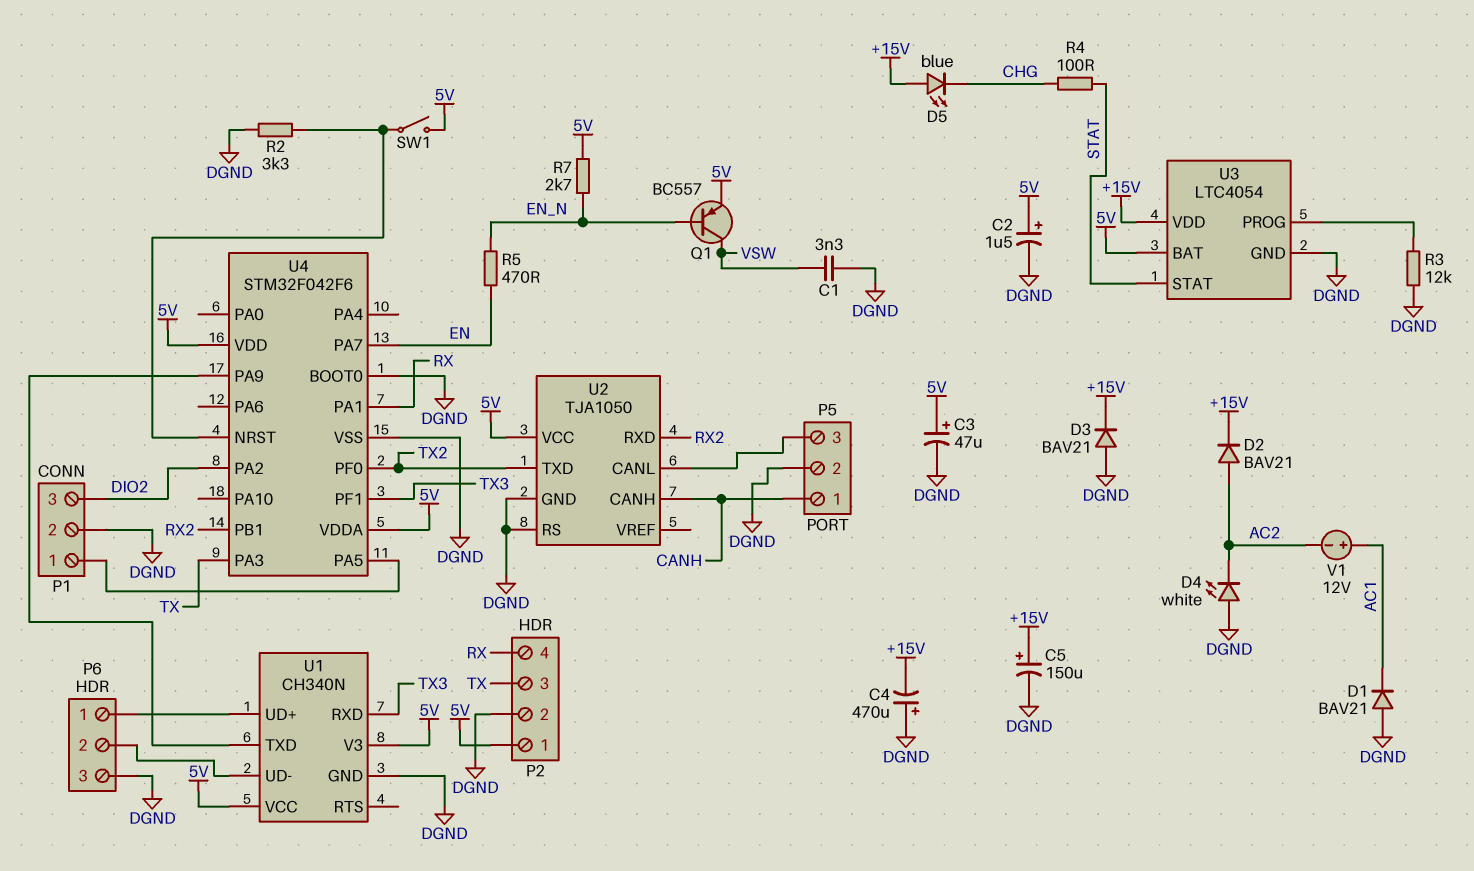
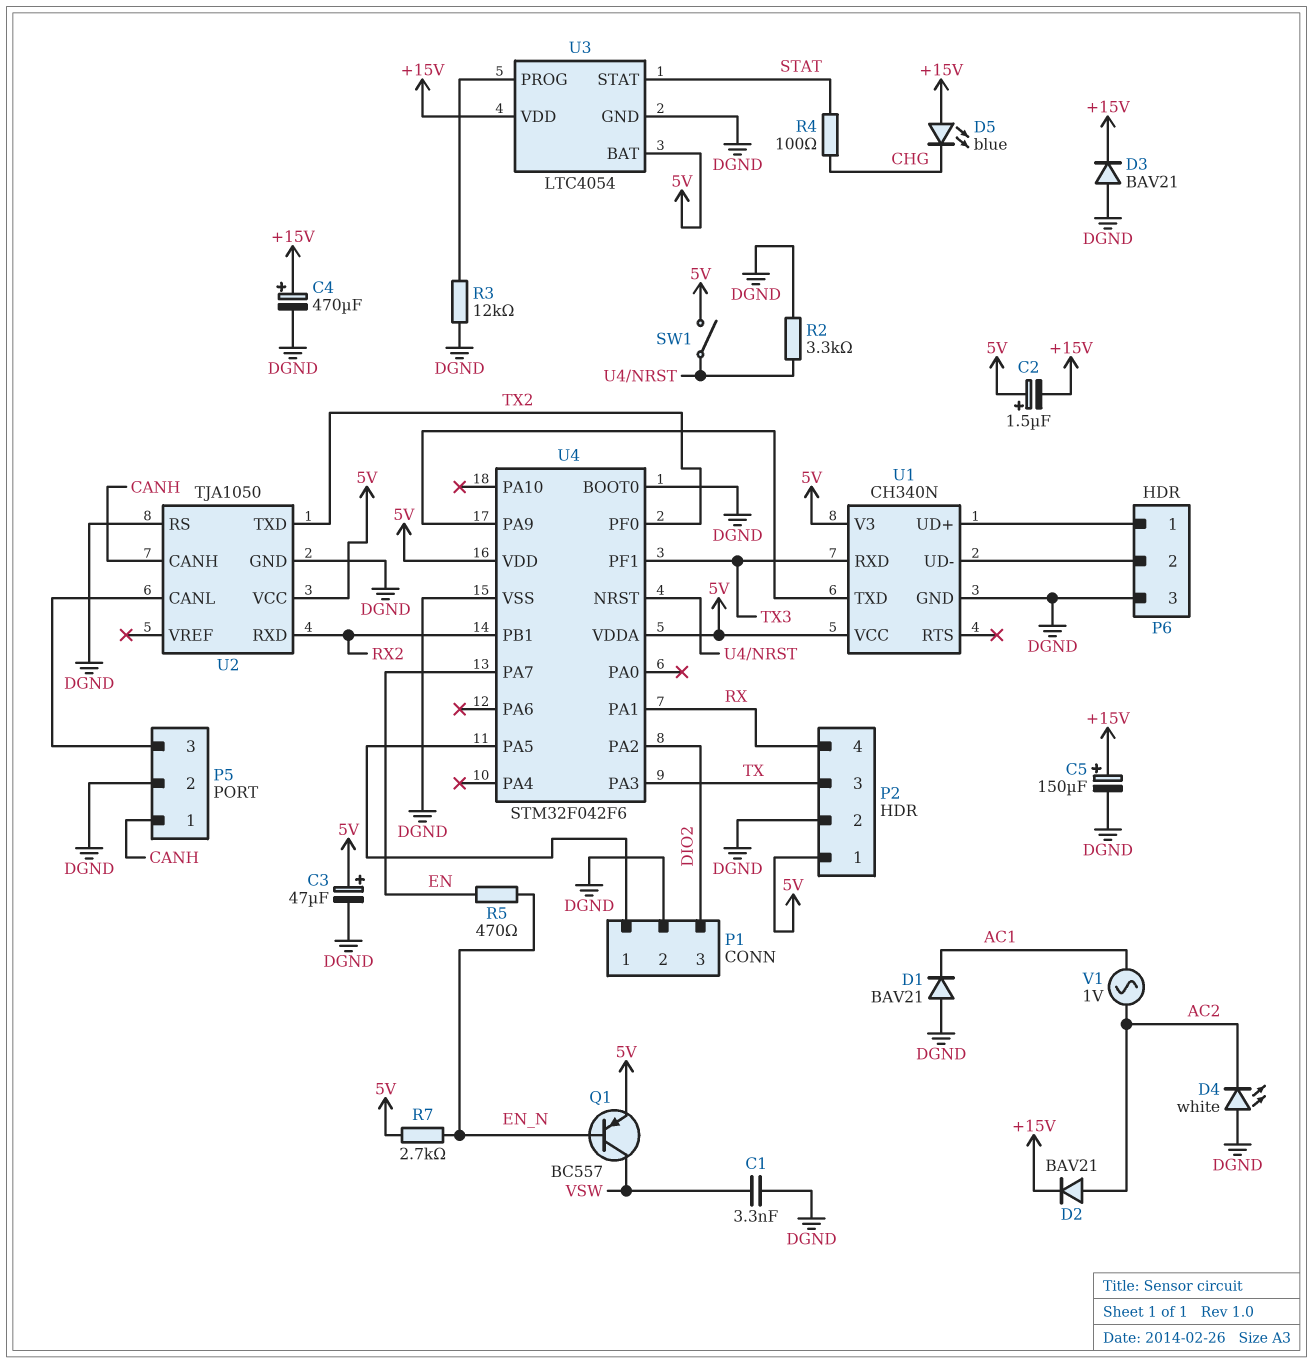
C2: 1.5uF (plus 5V, minus DGND) -> 1.5uF (plus 5V, minus +15V)
C4: 470uF (plus DGND, minus +15V) -> 470uF (plus +15V, minus DGND)
V1: 12V (plus AC1, minus AC2) -> AC 1V (AC1, AC2)

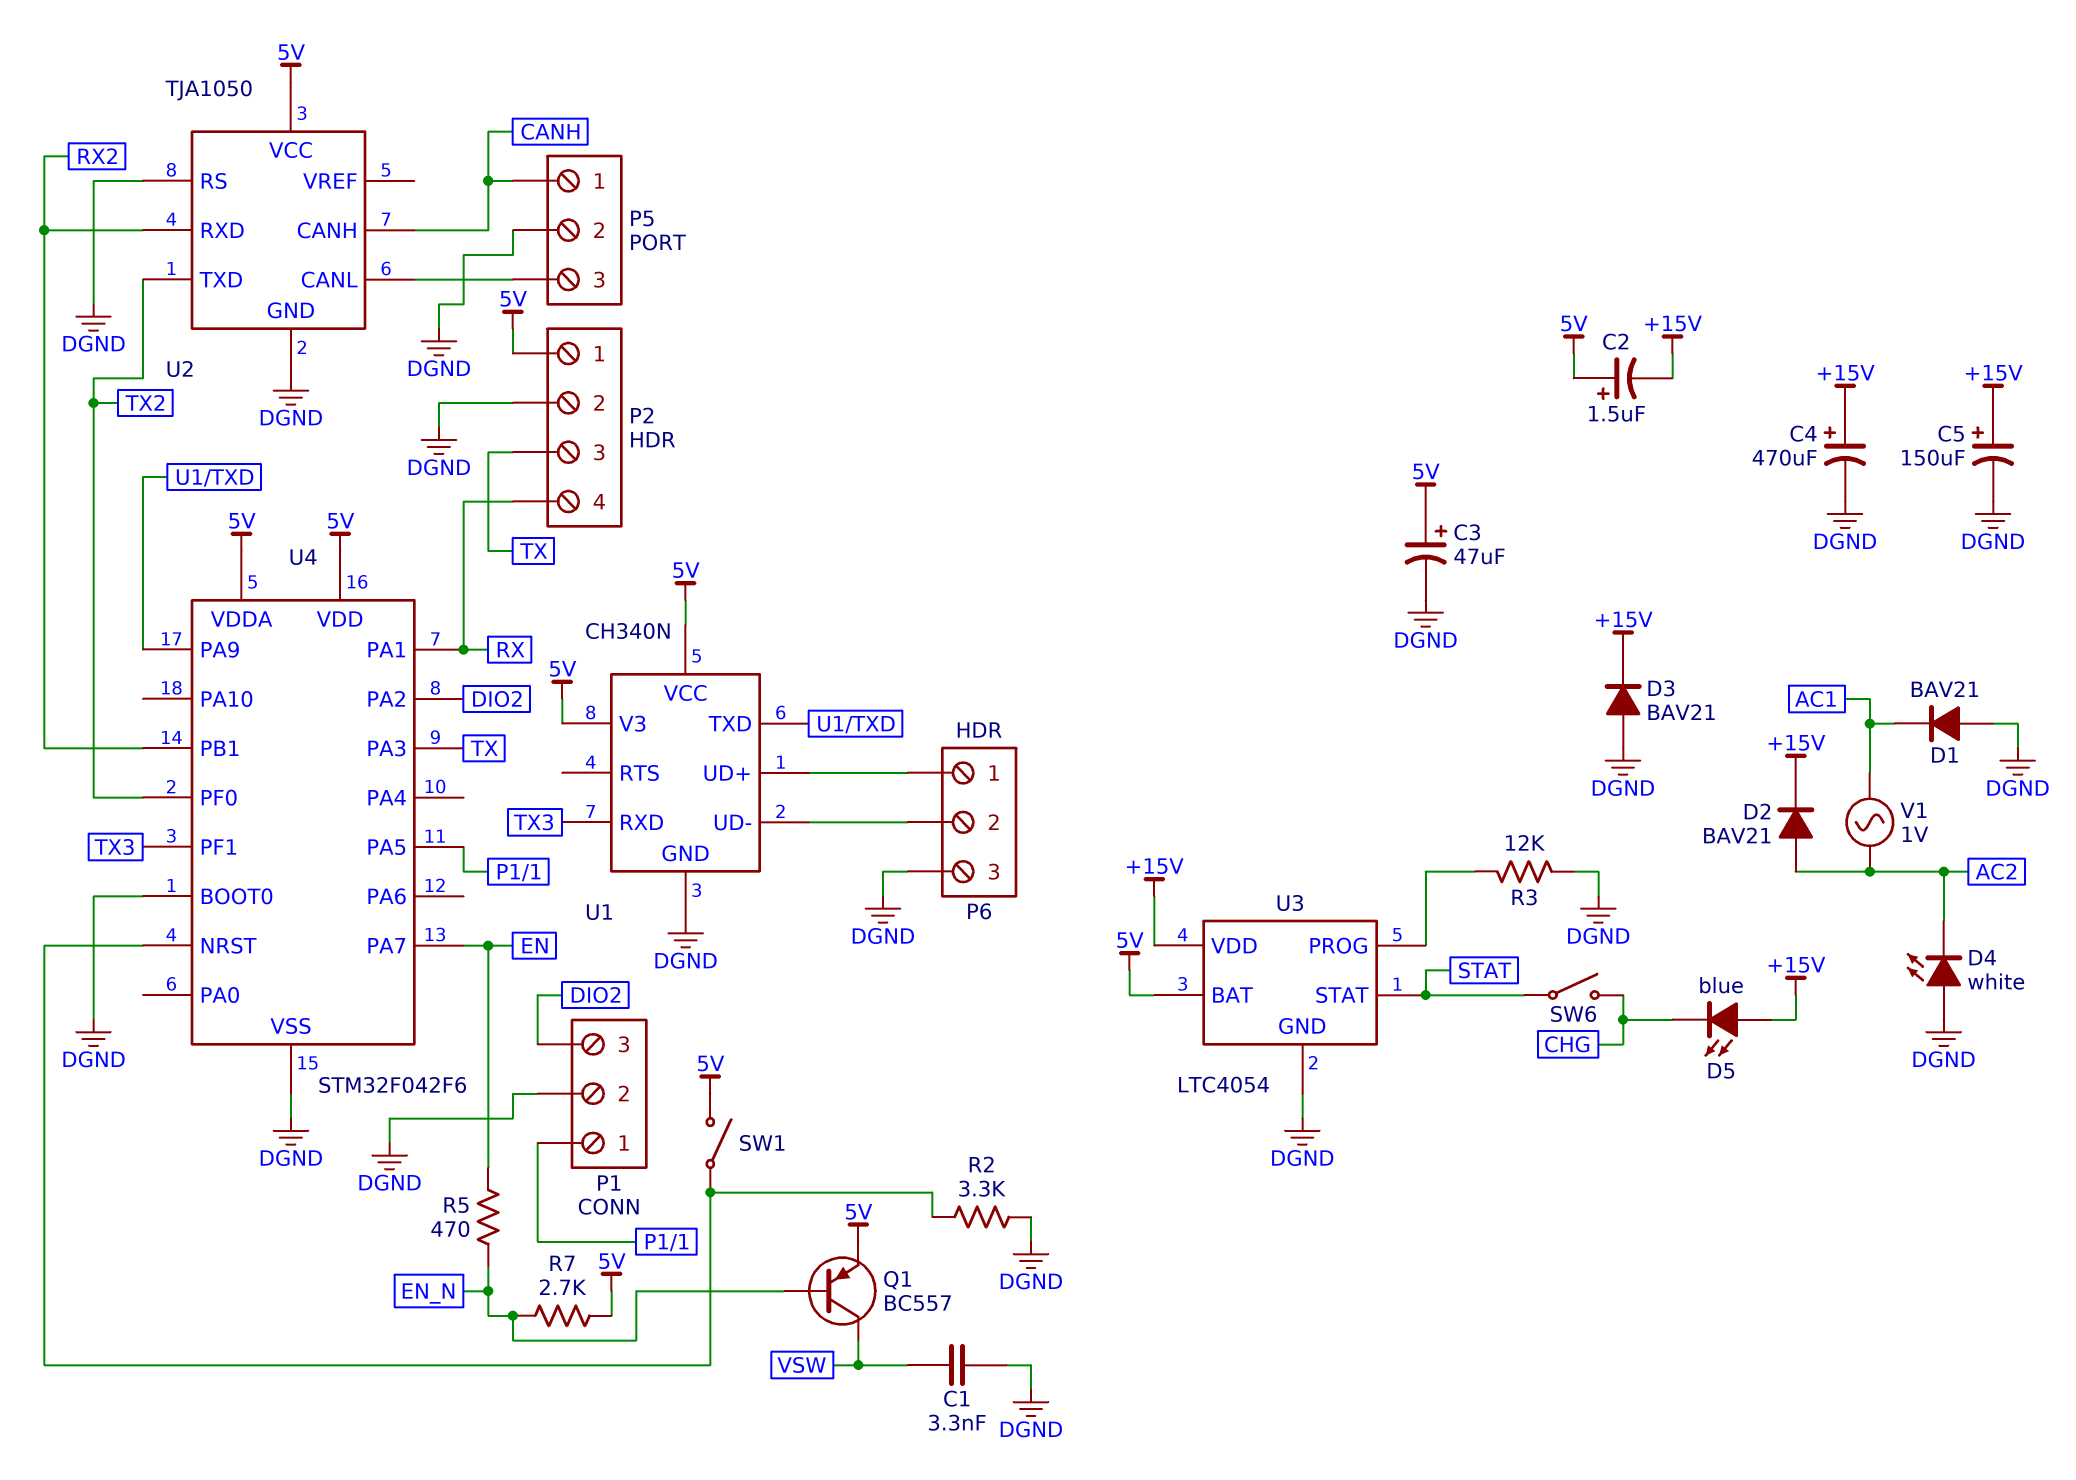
R4: 100 (CHG, STAT) -> none
SW6: none -> switch (CHG, STAT)

